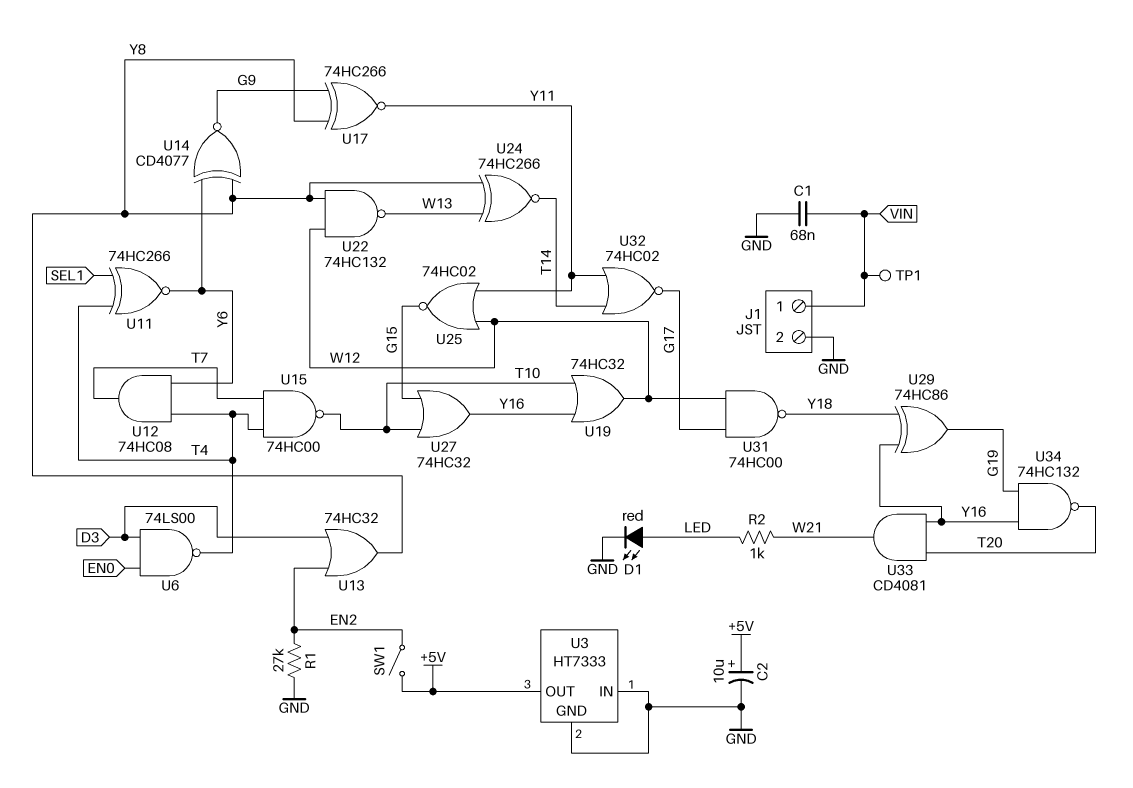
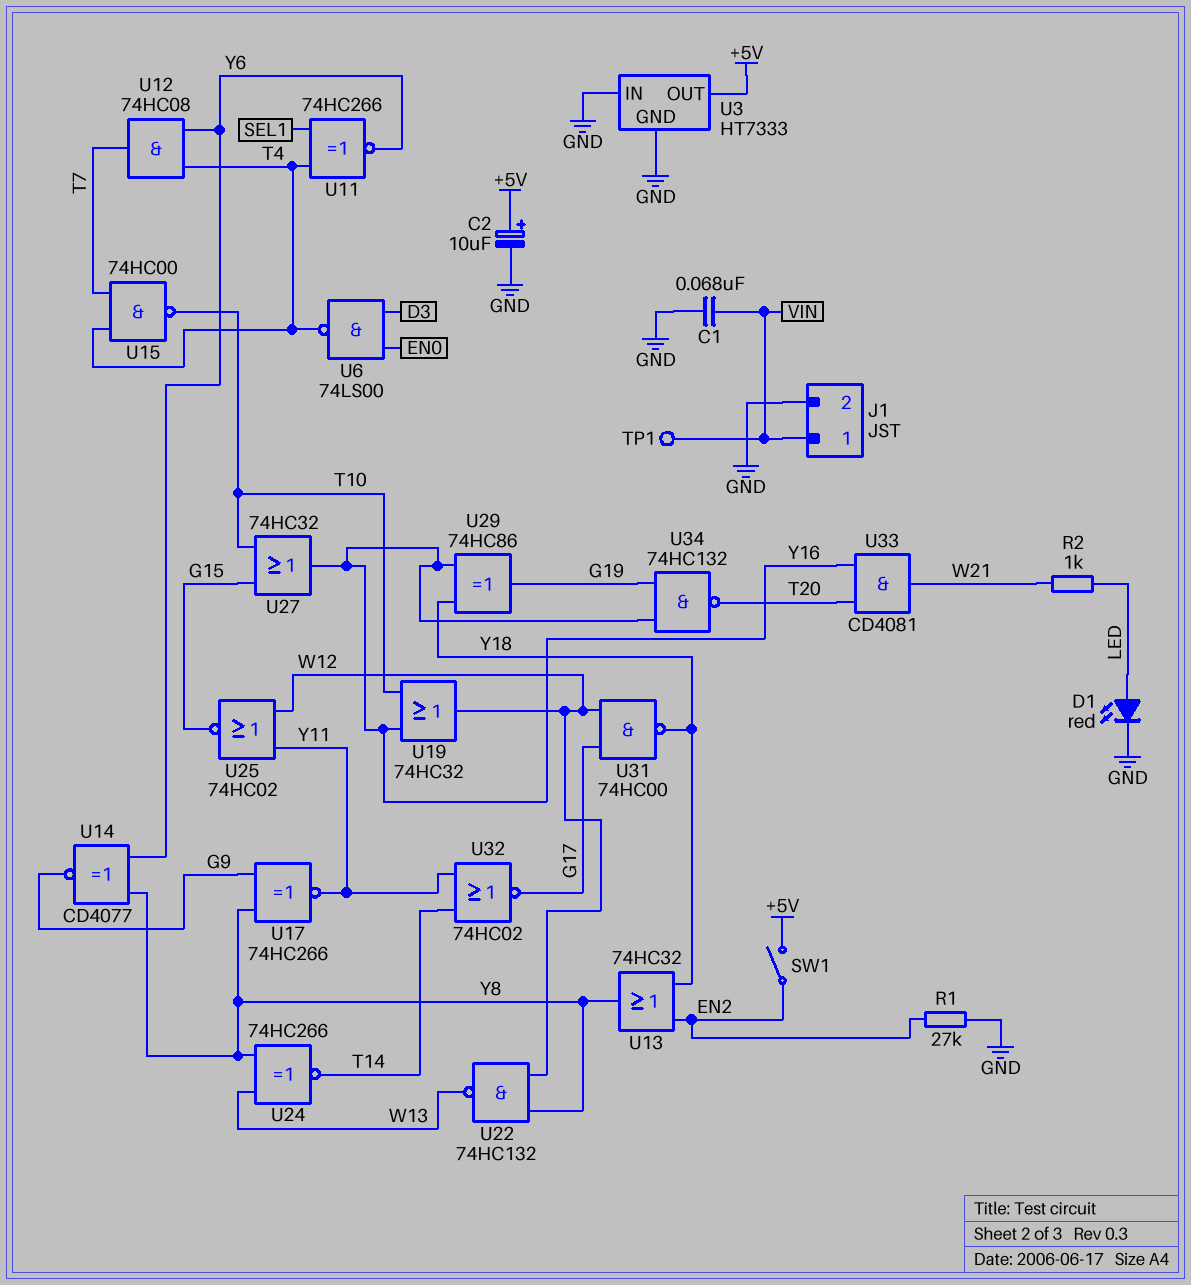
U13: OR 74HC32 (in D3, in EN2, out Y8) -> OR 74HC32 (in EN2, in Y18, out Y8)

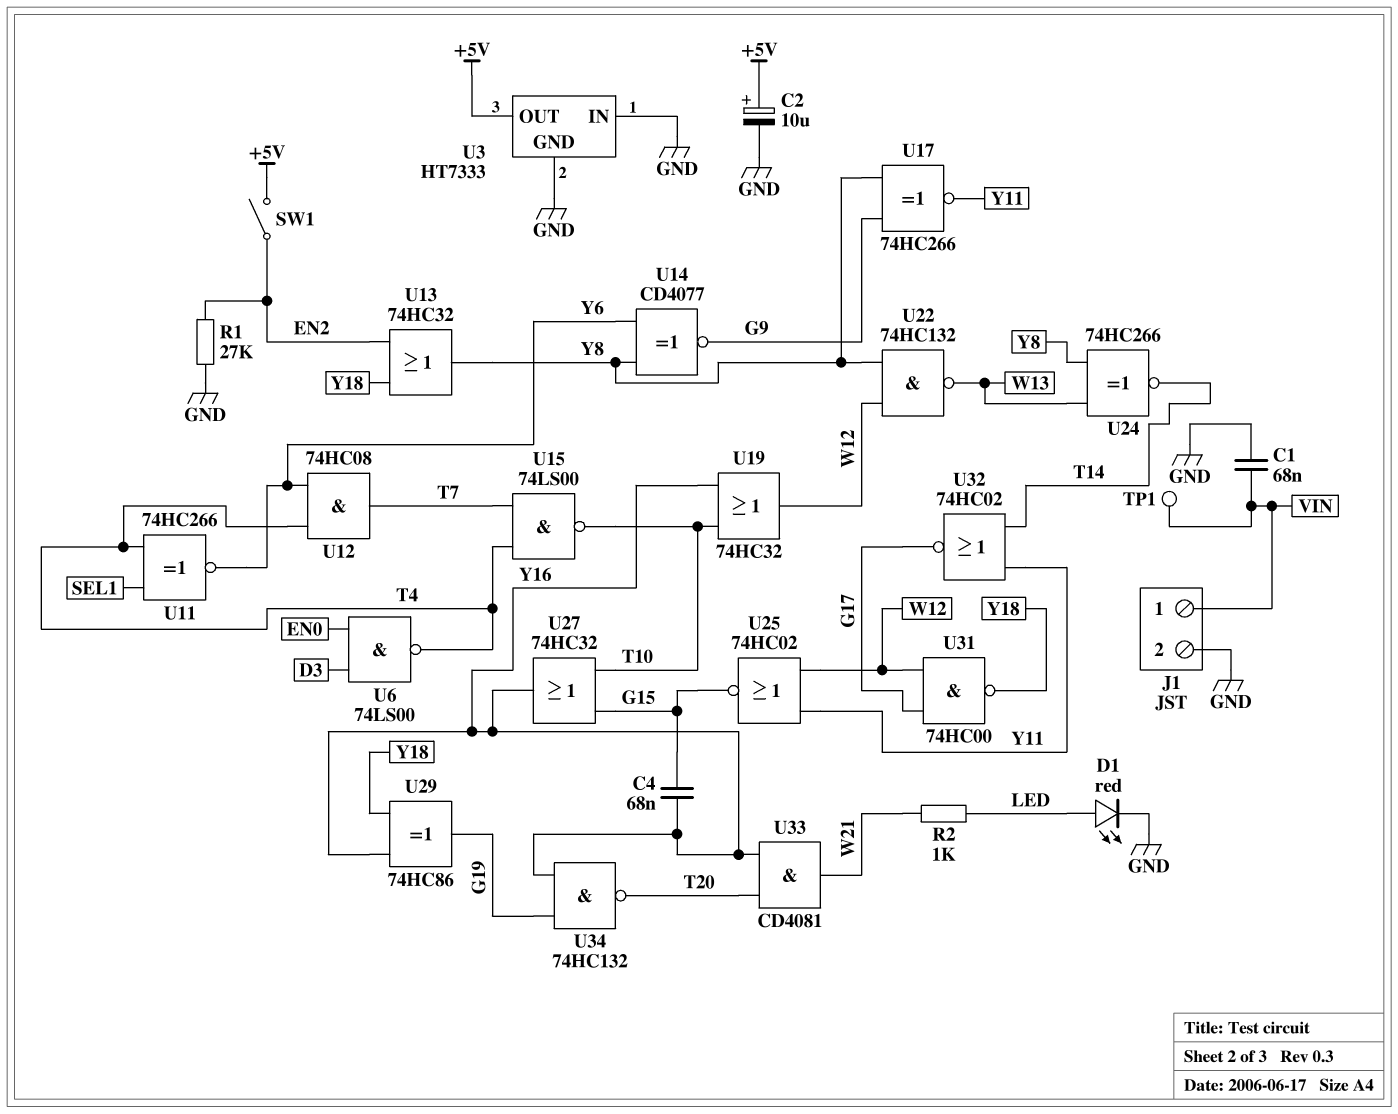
C4: none -> 68nF (G15, Y16)
U15: NAND 74HC00 (in T4, in T7, out T10) -> NAND 74LS00 (in T4, in T7, out T10)

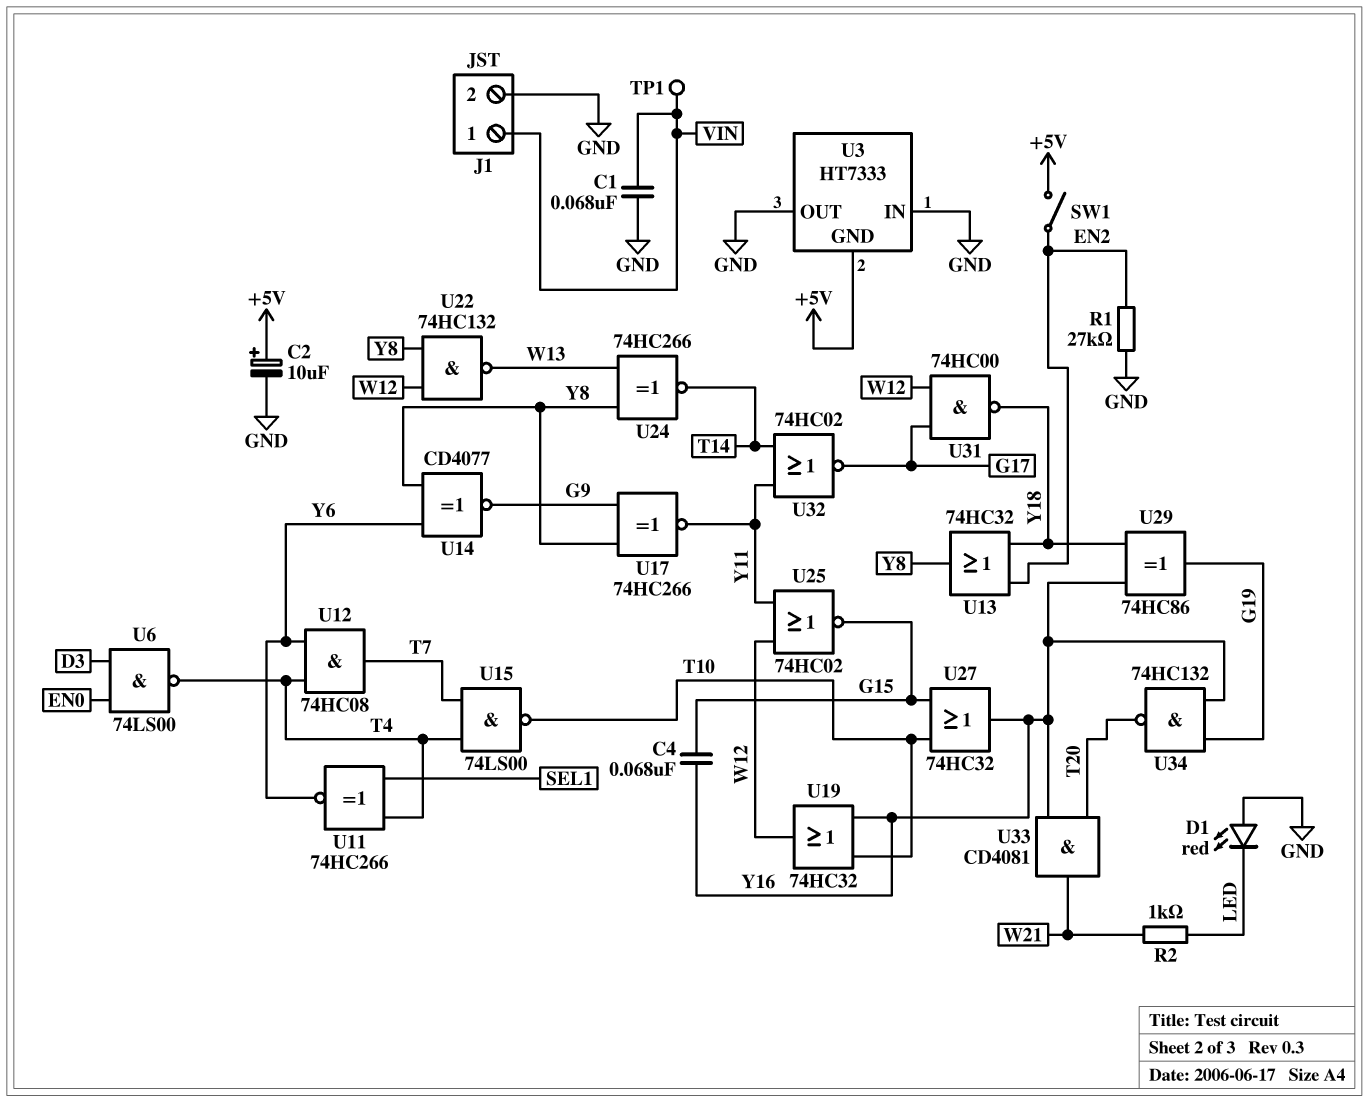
D1: LED red (A LED, K GND) -> LED red (A GND, K LED)
U3 pin GND: GND -> +5V
U3 pin OUT: +5V -> GND

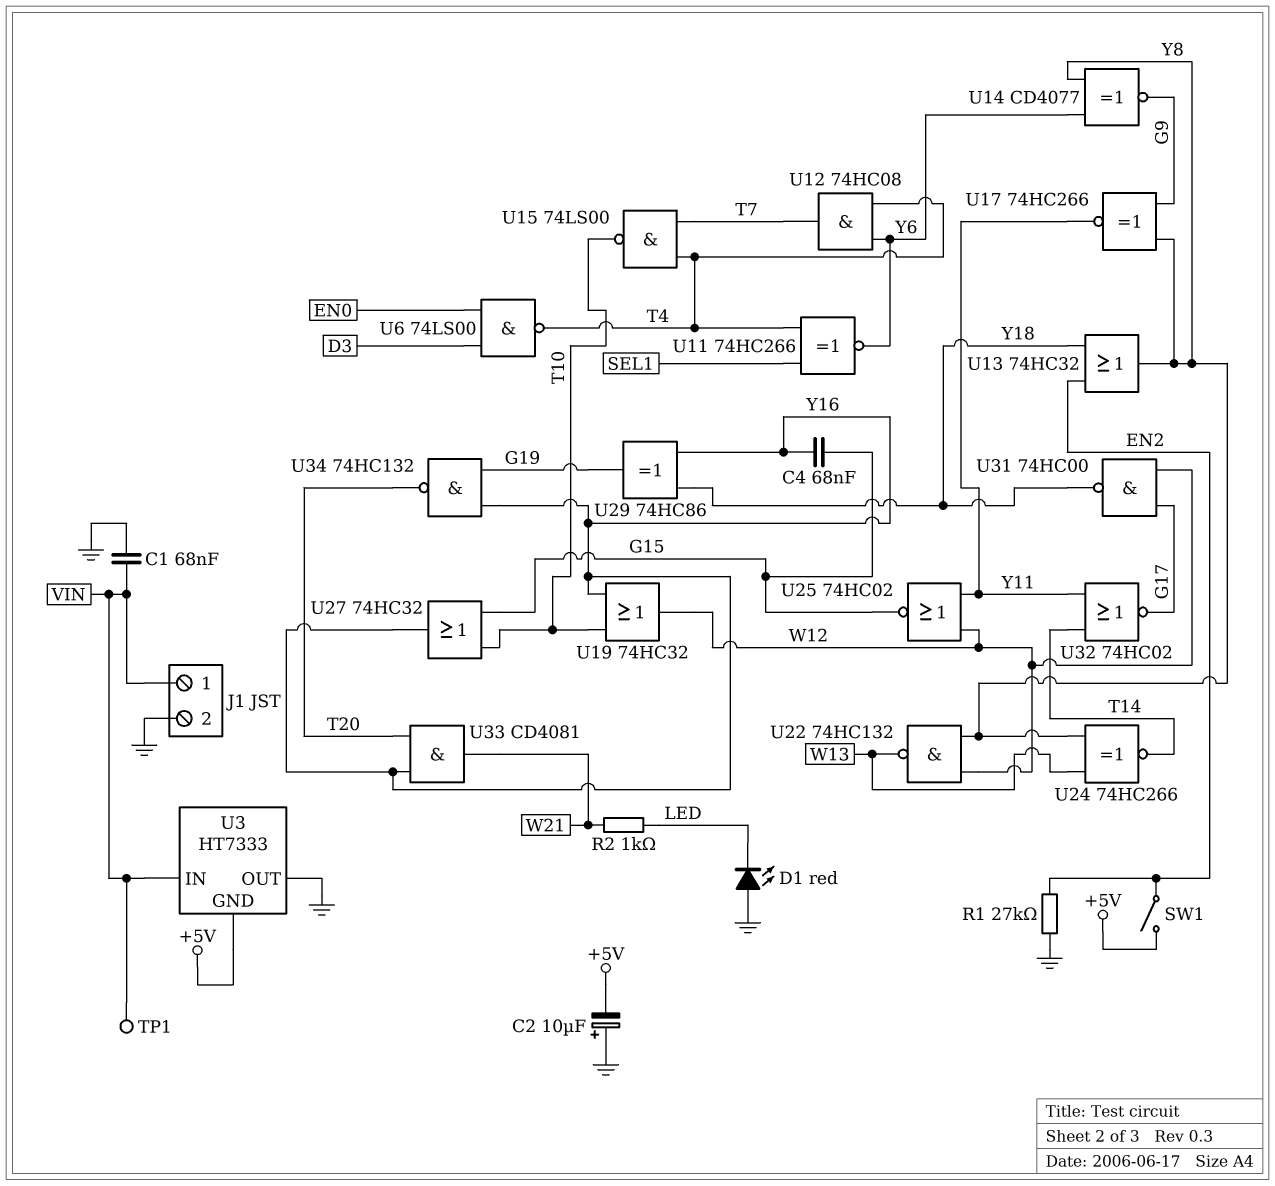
C2: 10uF (plus +5V, minus GND) -> 10uF (plus GND, minus +5V)
U3 pin IN: GND -> VIN

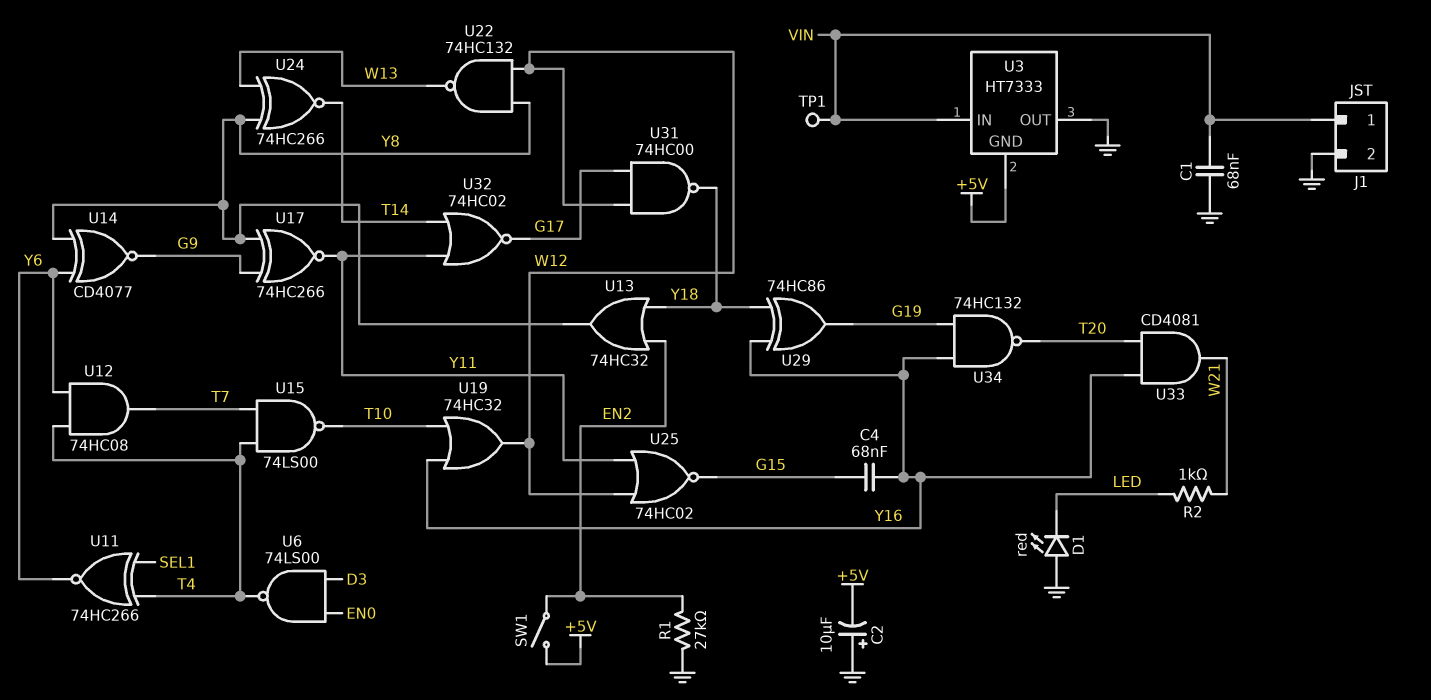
U27: OR 74HC32 (in G15, in T10, out Y16) -> none

